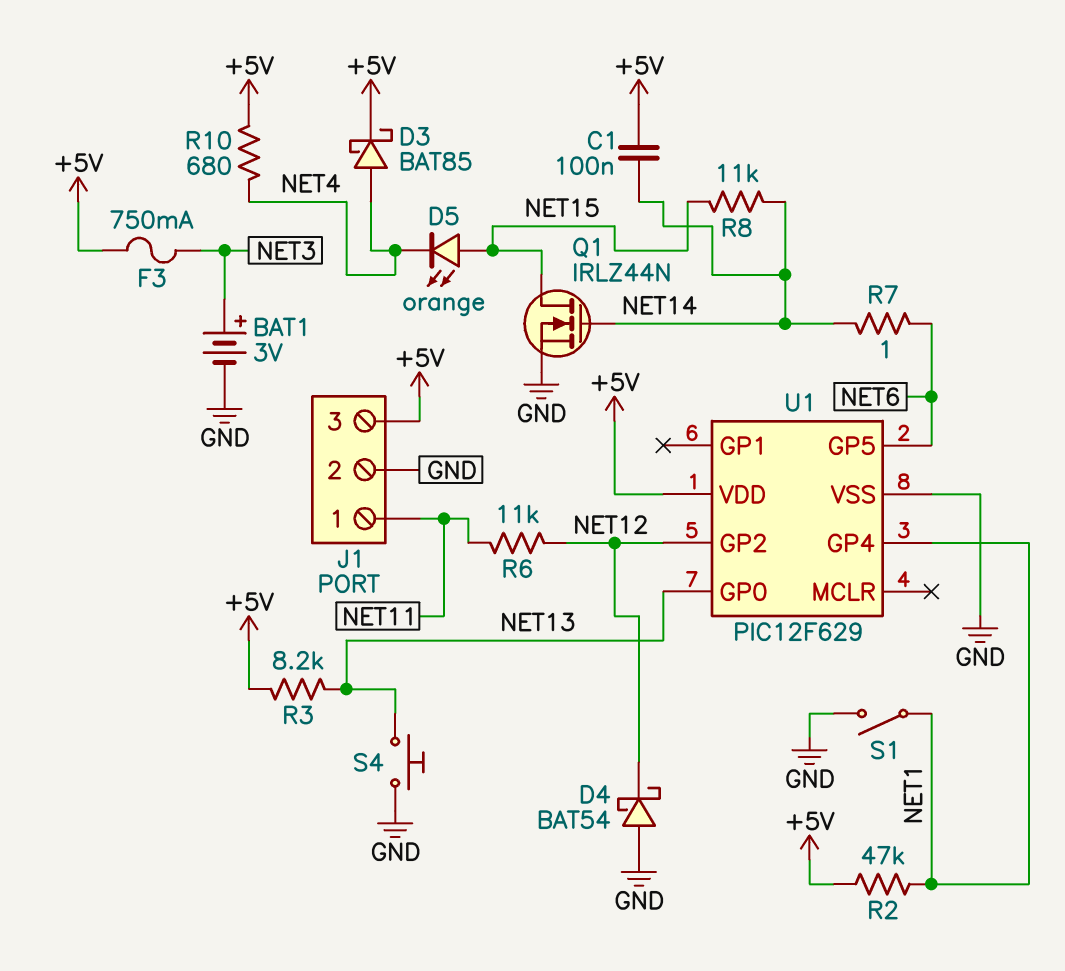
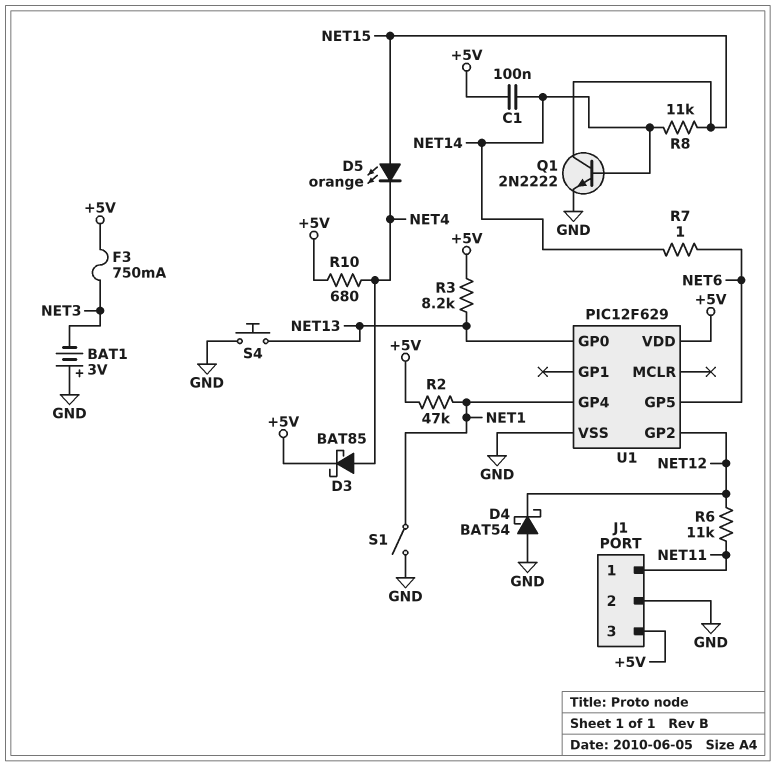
BAT1: 3V (plus NET3, minus GND) -> 3V (plus GND, minus NET3)
Q1: NMOS IRLZ44N (G NET14, D NET15, S GND) -> NPN 2N2222 (B NET14, C NET15, E GND)

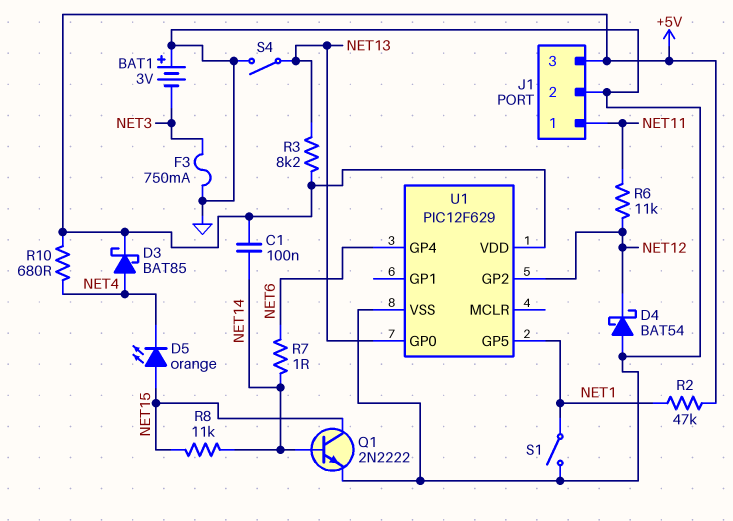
F3: 750mA (+5V, NET3) -> 750mA (GND, NET3)
S4: button (GND, NET13) -> switch (GND, NET13)
U1 pin GP4: NET1 -> NET6
U1 pin GP5: NET6 -> NET1

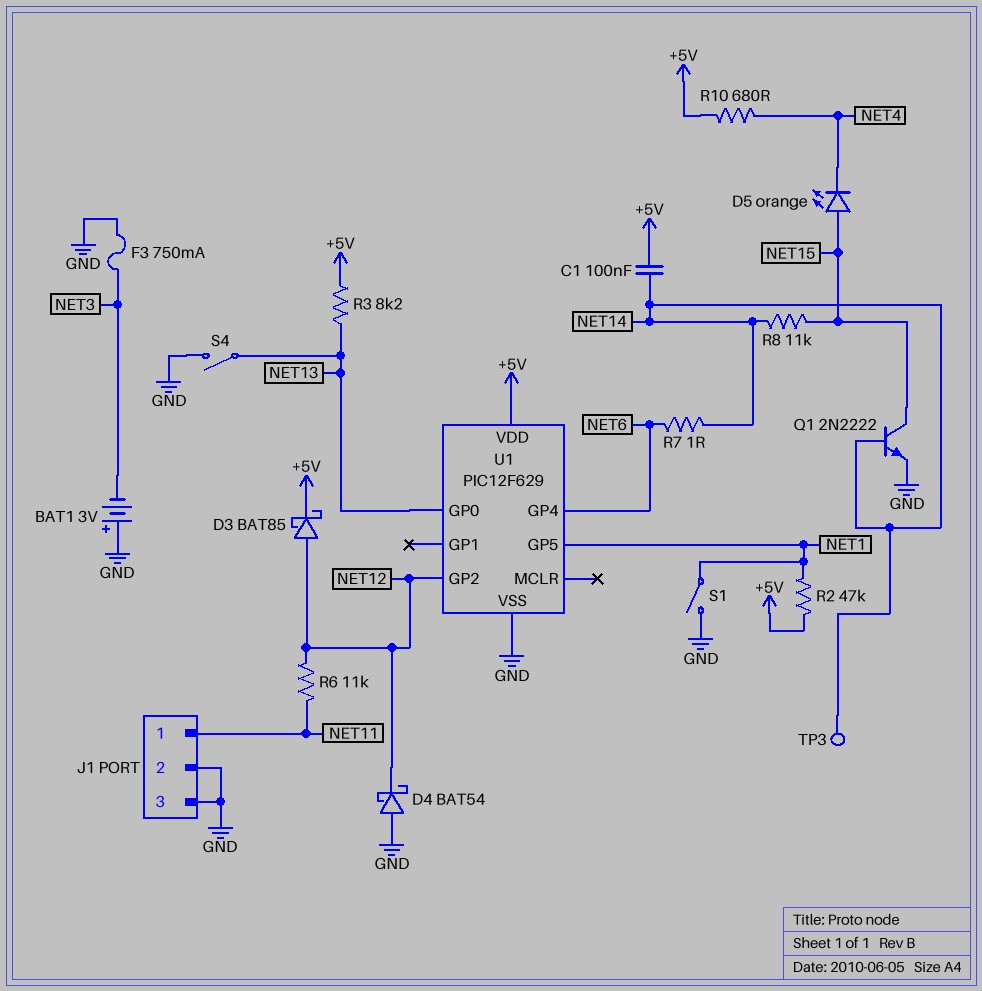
D3: schottky BAT85 (A NET4, K +5V) -> schottky BAT85 (A NET12, K +5V)
J1 pin 3: +5V -> GND
TP3: none -> test point (NET14)

